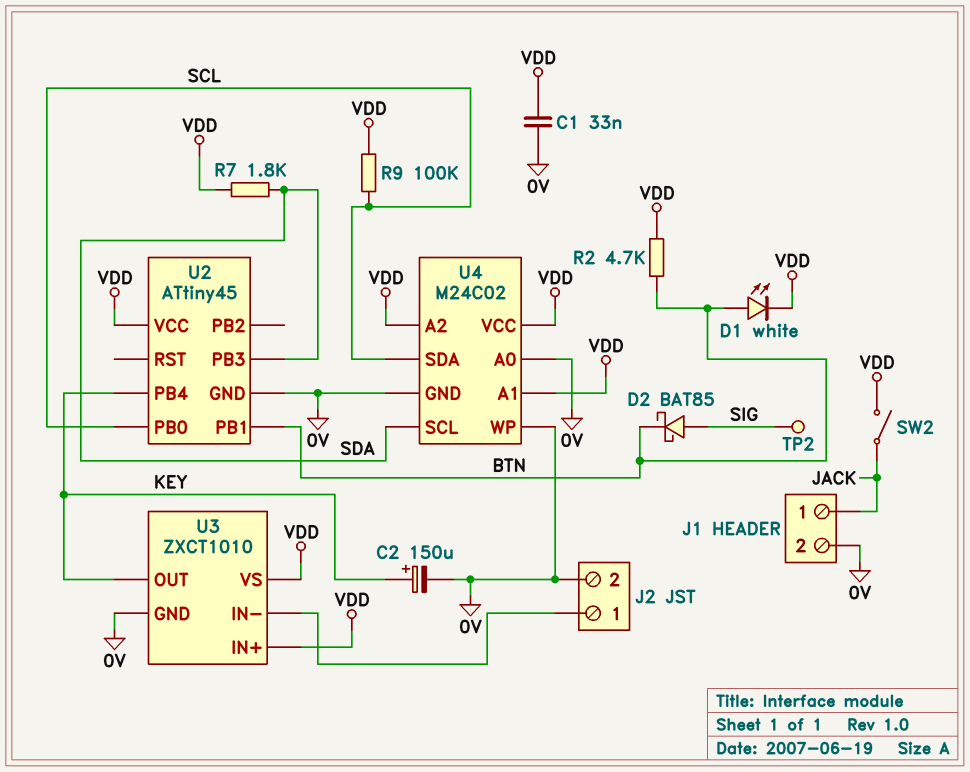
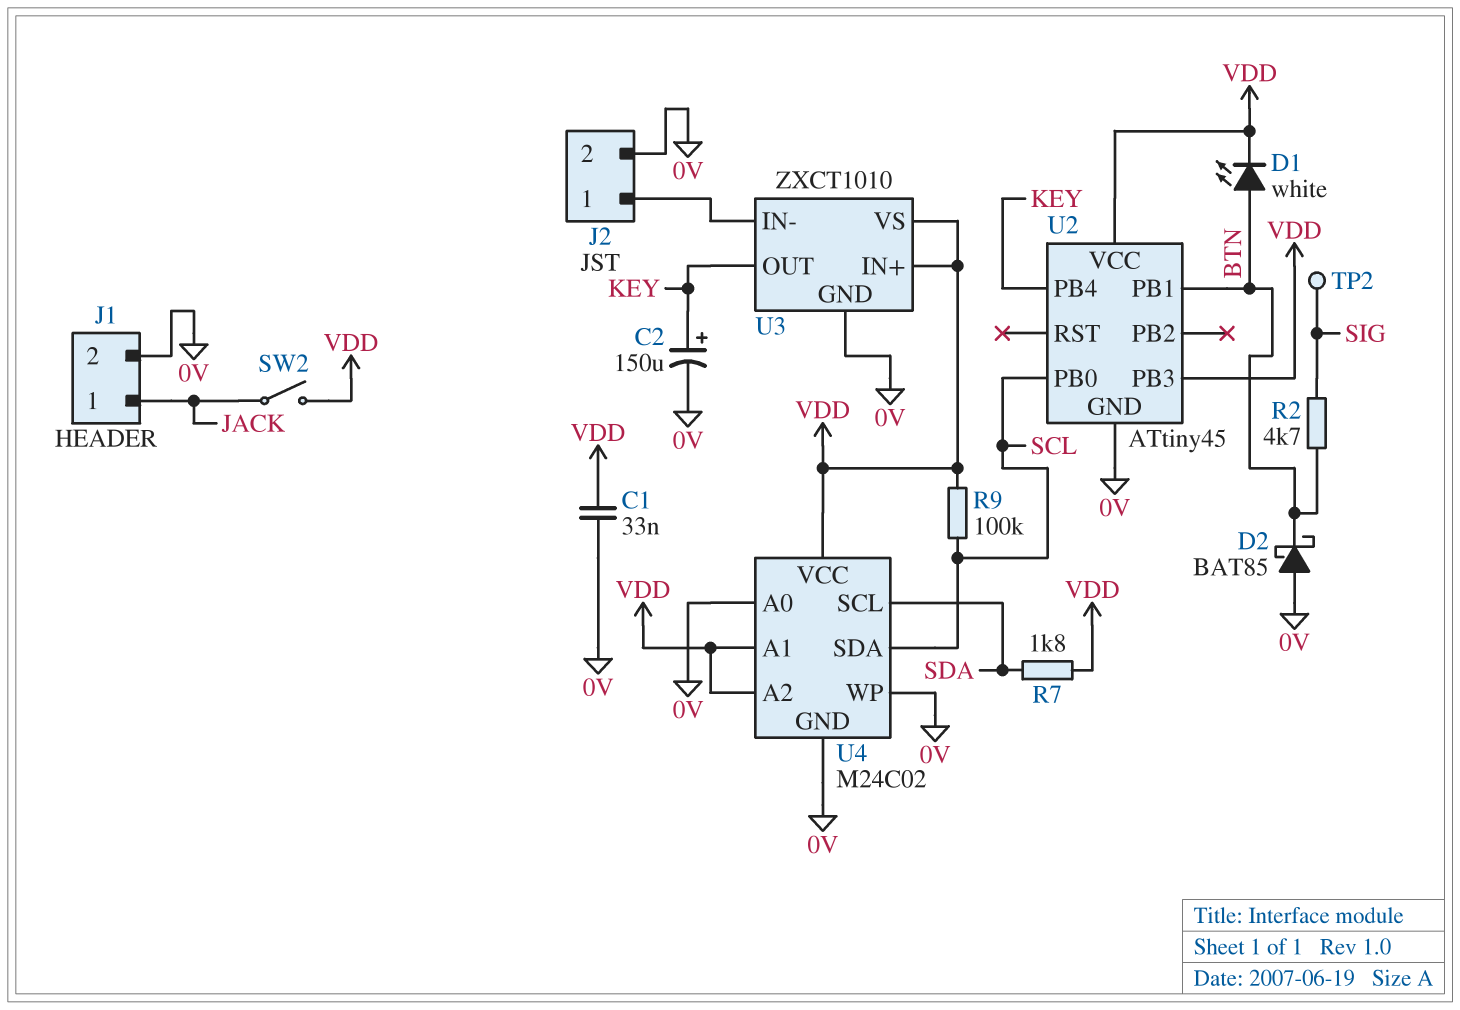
D2: schottky BAT85 (A SIG, K BTN) -> schottky BAT85 (A 0V, K BTN)
R2: 4.7k (BTN, VDD) -> 4.7k (BTN, SIG)
U2 pin PB3: SDA -> VDD

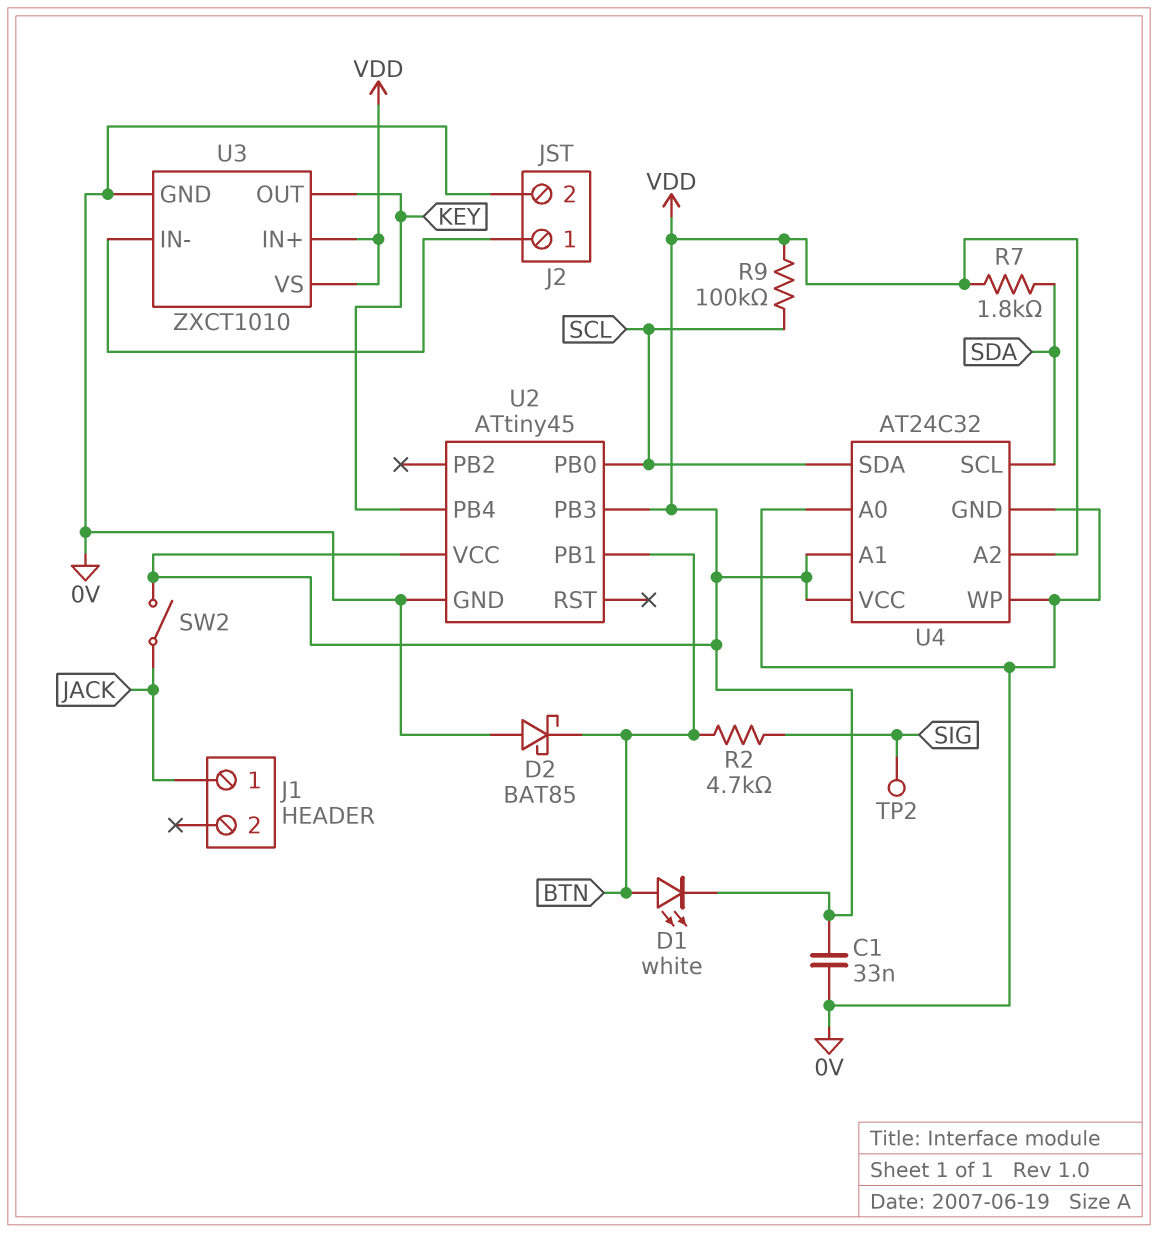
C2: 150uF (plus KEY, minus 0V) -> none
J1 pin 2: 0V -> none
U4: M24C02 -> AT24C32

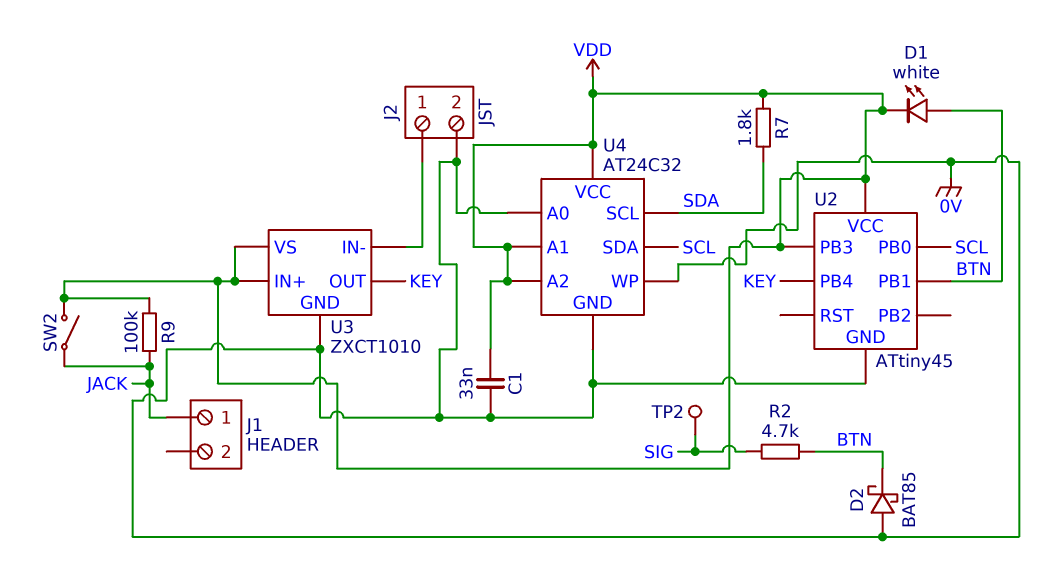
R9: 100k (SCL, VDD) -> 100k (JACK, VDD)

